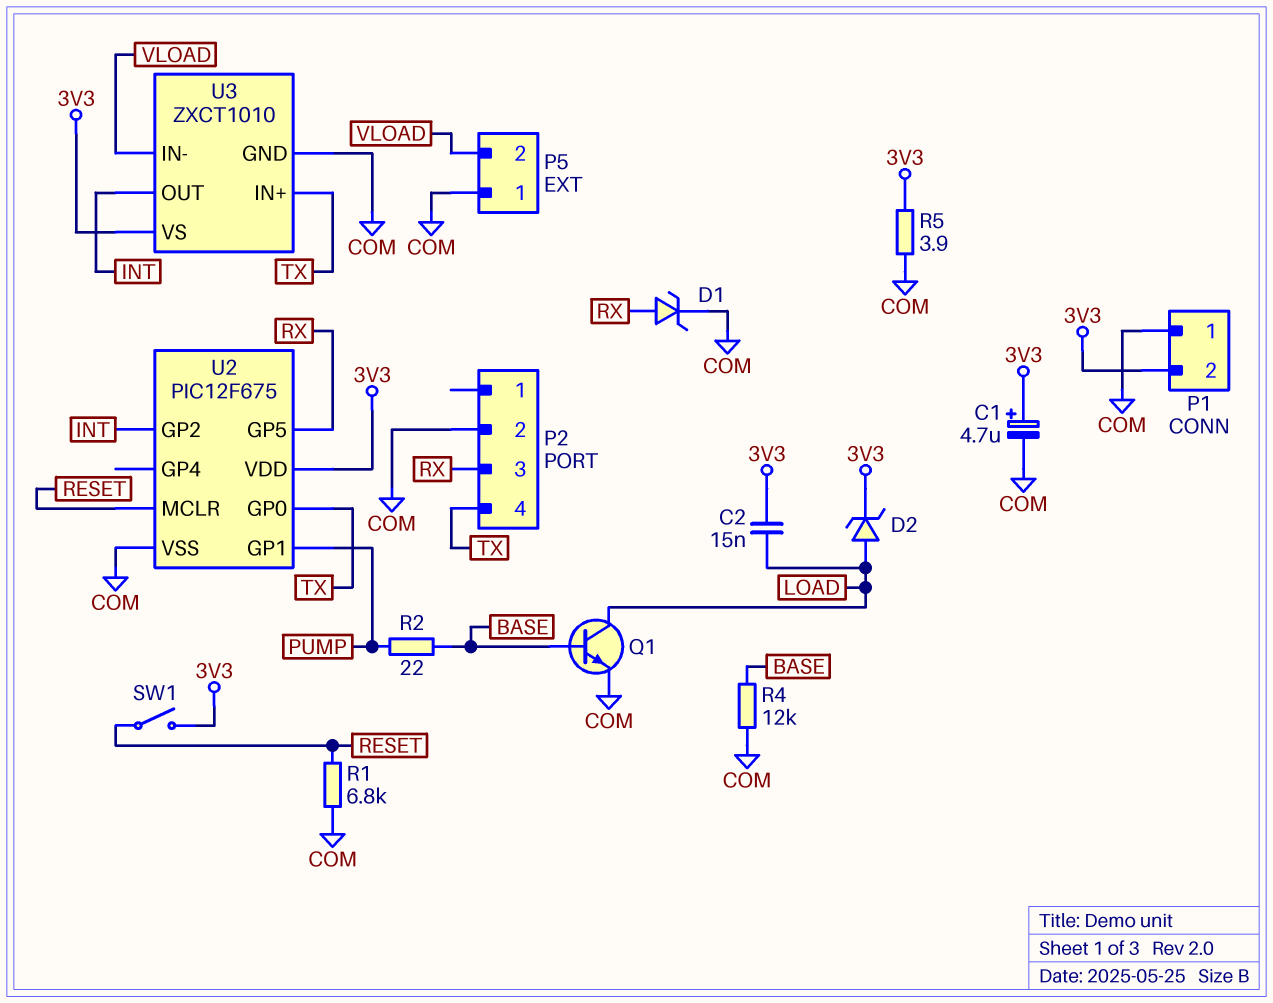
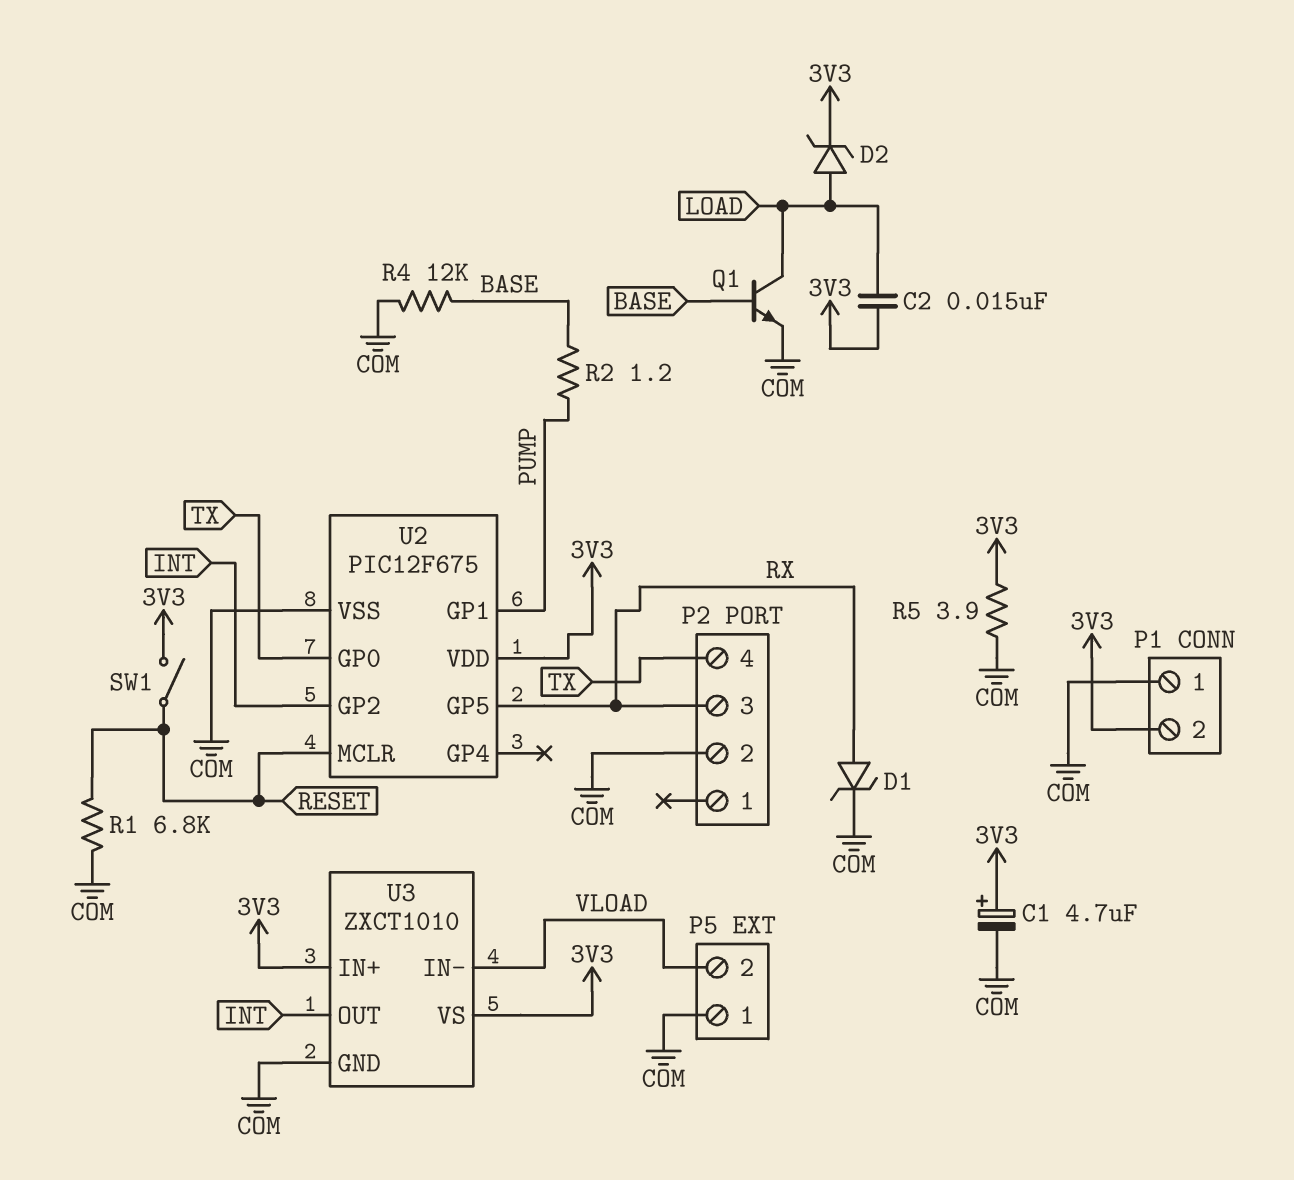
R2: 22 (BASE, PUMP) -> 1.2 (BASE, PUMP)
U3 pin IN+: TX -> 3V3

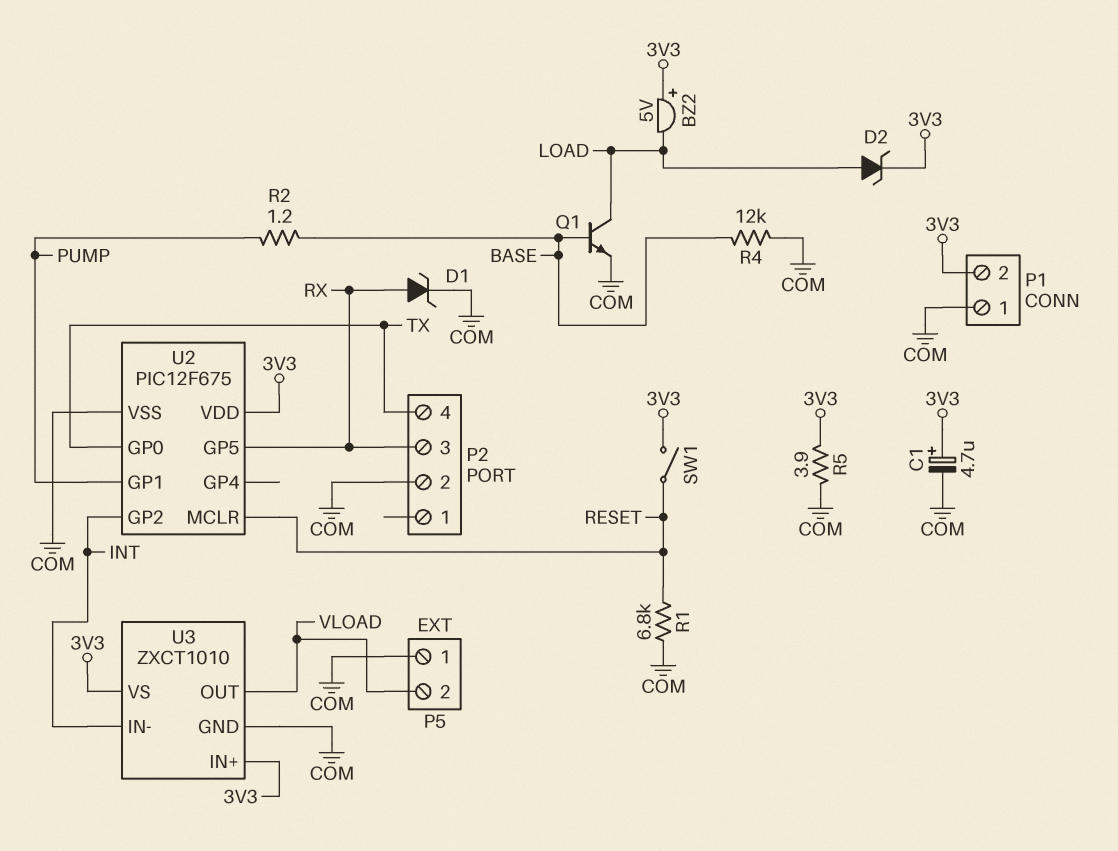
BZ2: none -> buzzer 5V (plus 3V3, minus LOAD)
C2: 15nF (3V3, LOAD) -> none
U3 pin IN-: VLOAD -> INT
U3 pin OUT: INT -> VLOAD

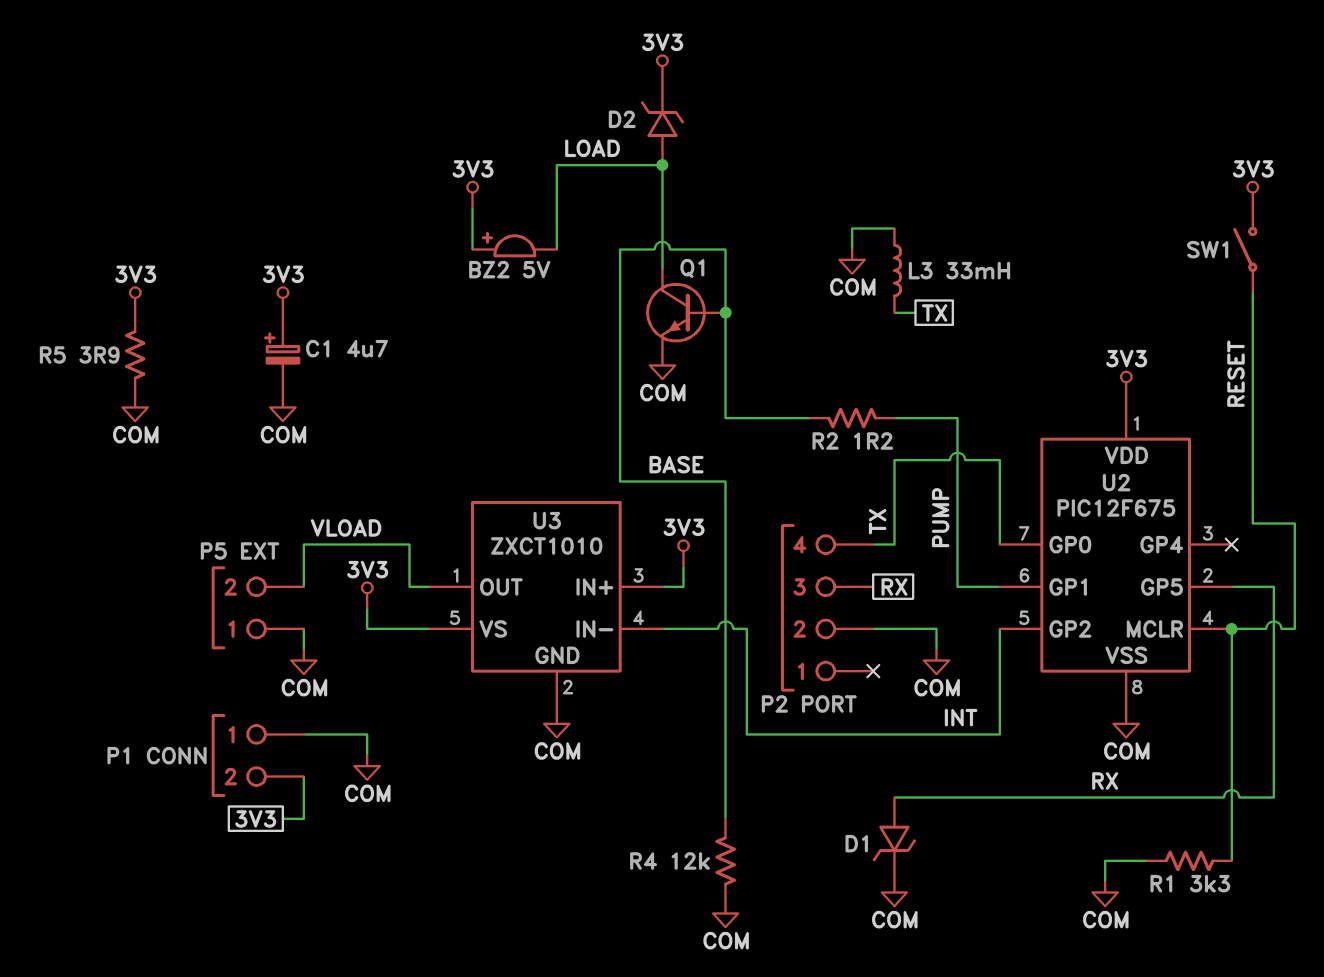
L3: none -> 33mH (COM, TX)
R1: 6.8k (COM, RESET) -> 3.3k (COM, RESET)

